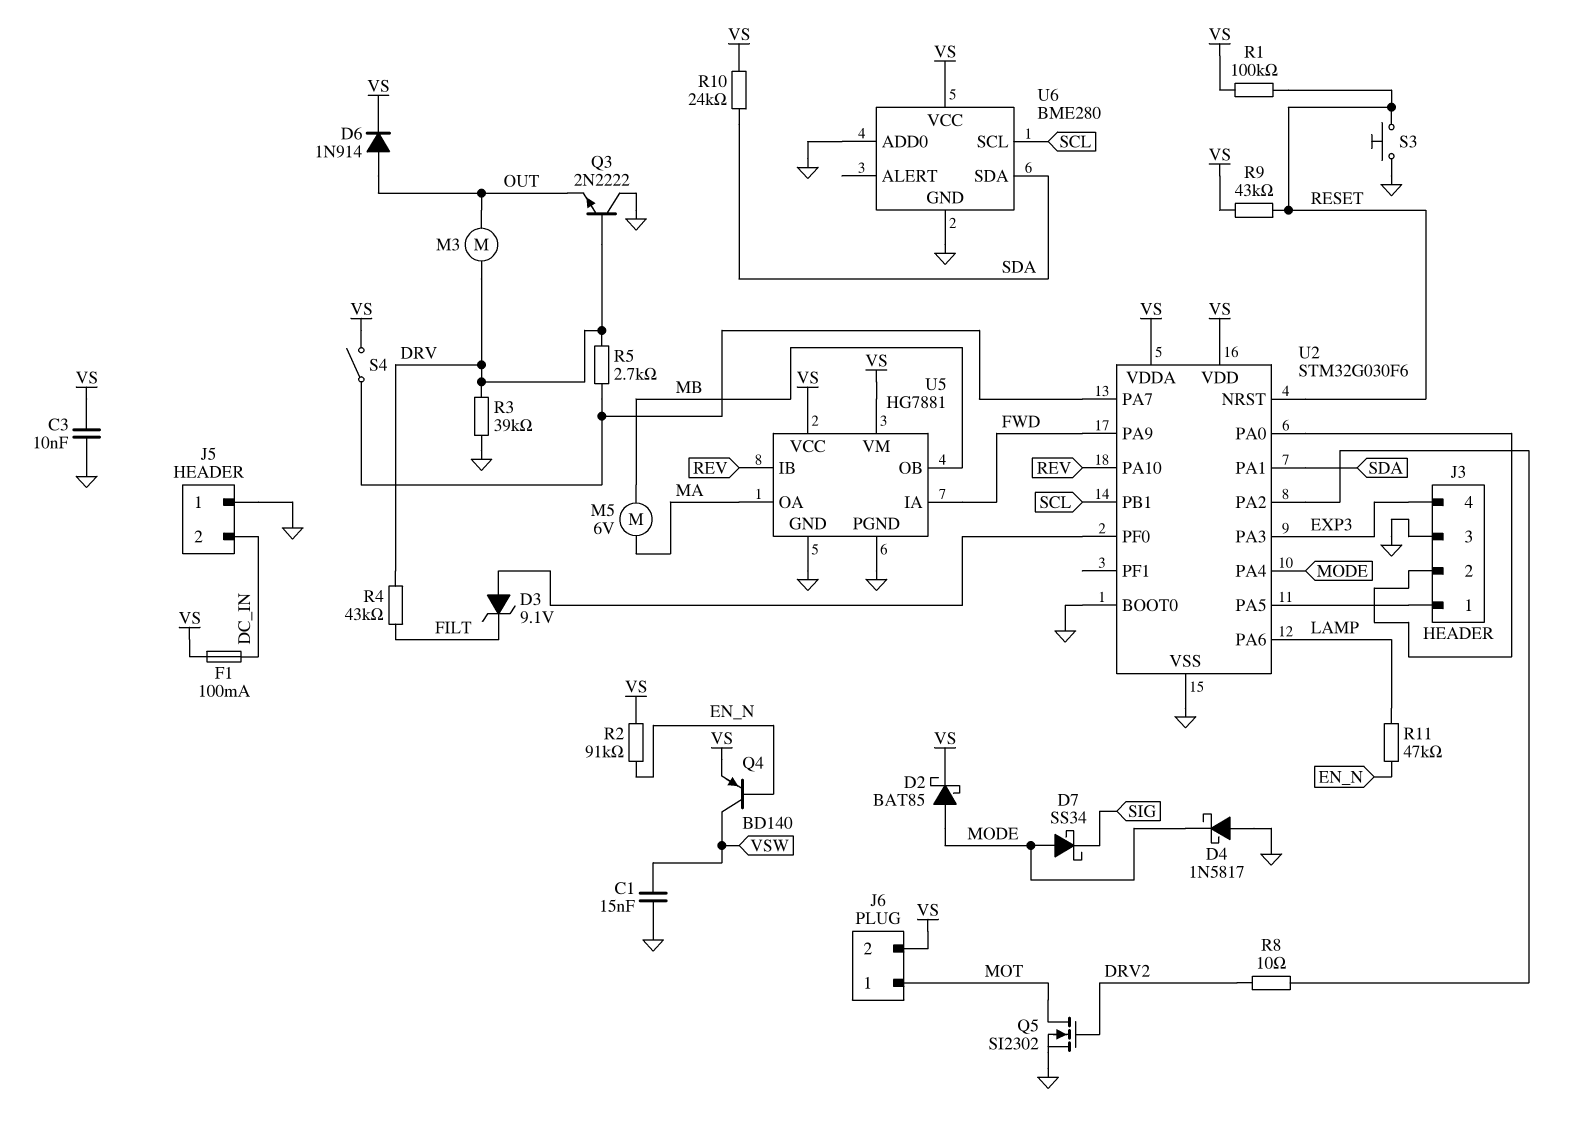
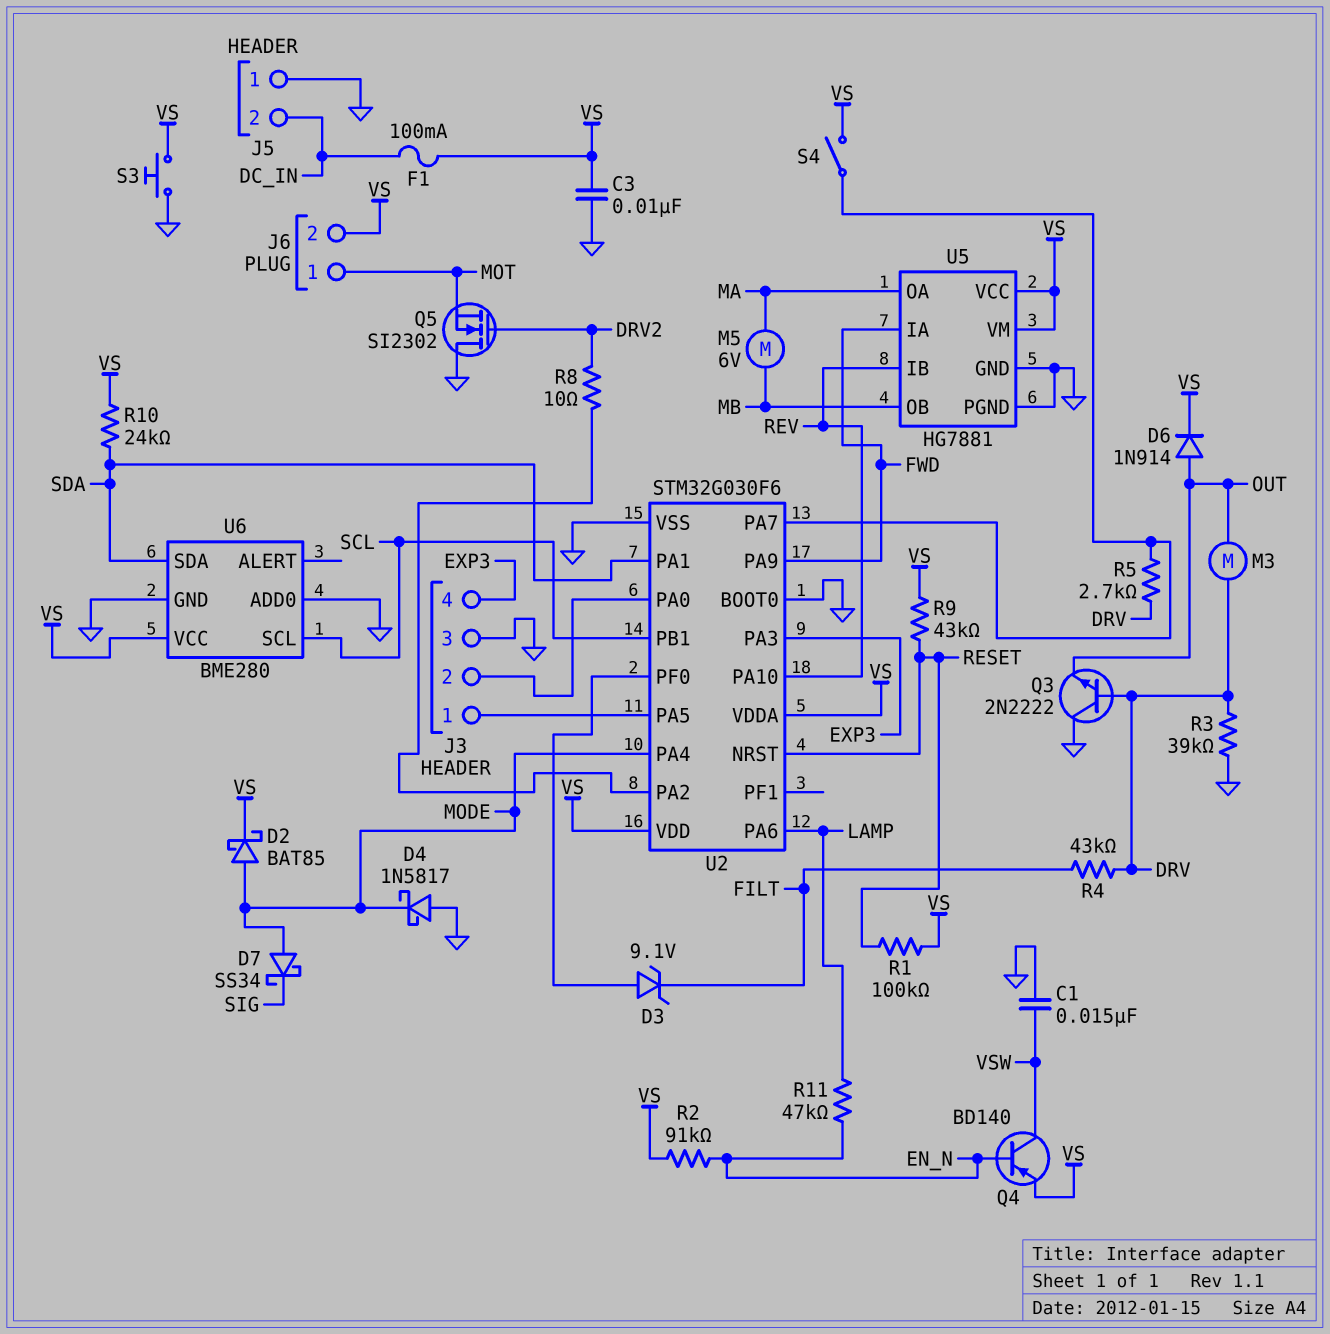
Q5: NMOS SI2302 (G DRV2, D MOT, S GND) -> NMOS SI2302 (G DRV2, D GND, S MOT)
S3: button (GND, RESET) -> button (GND, VS)

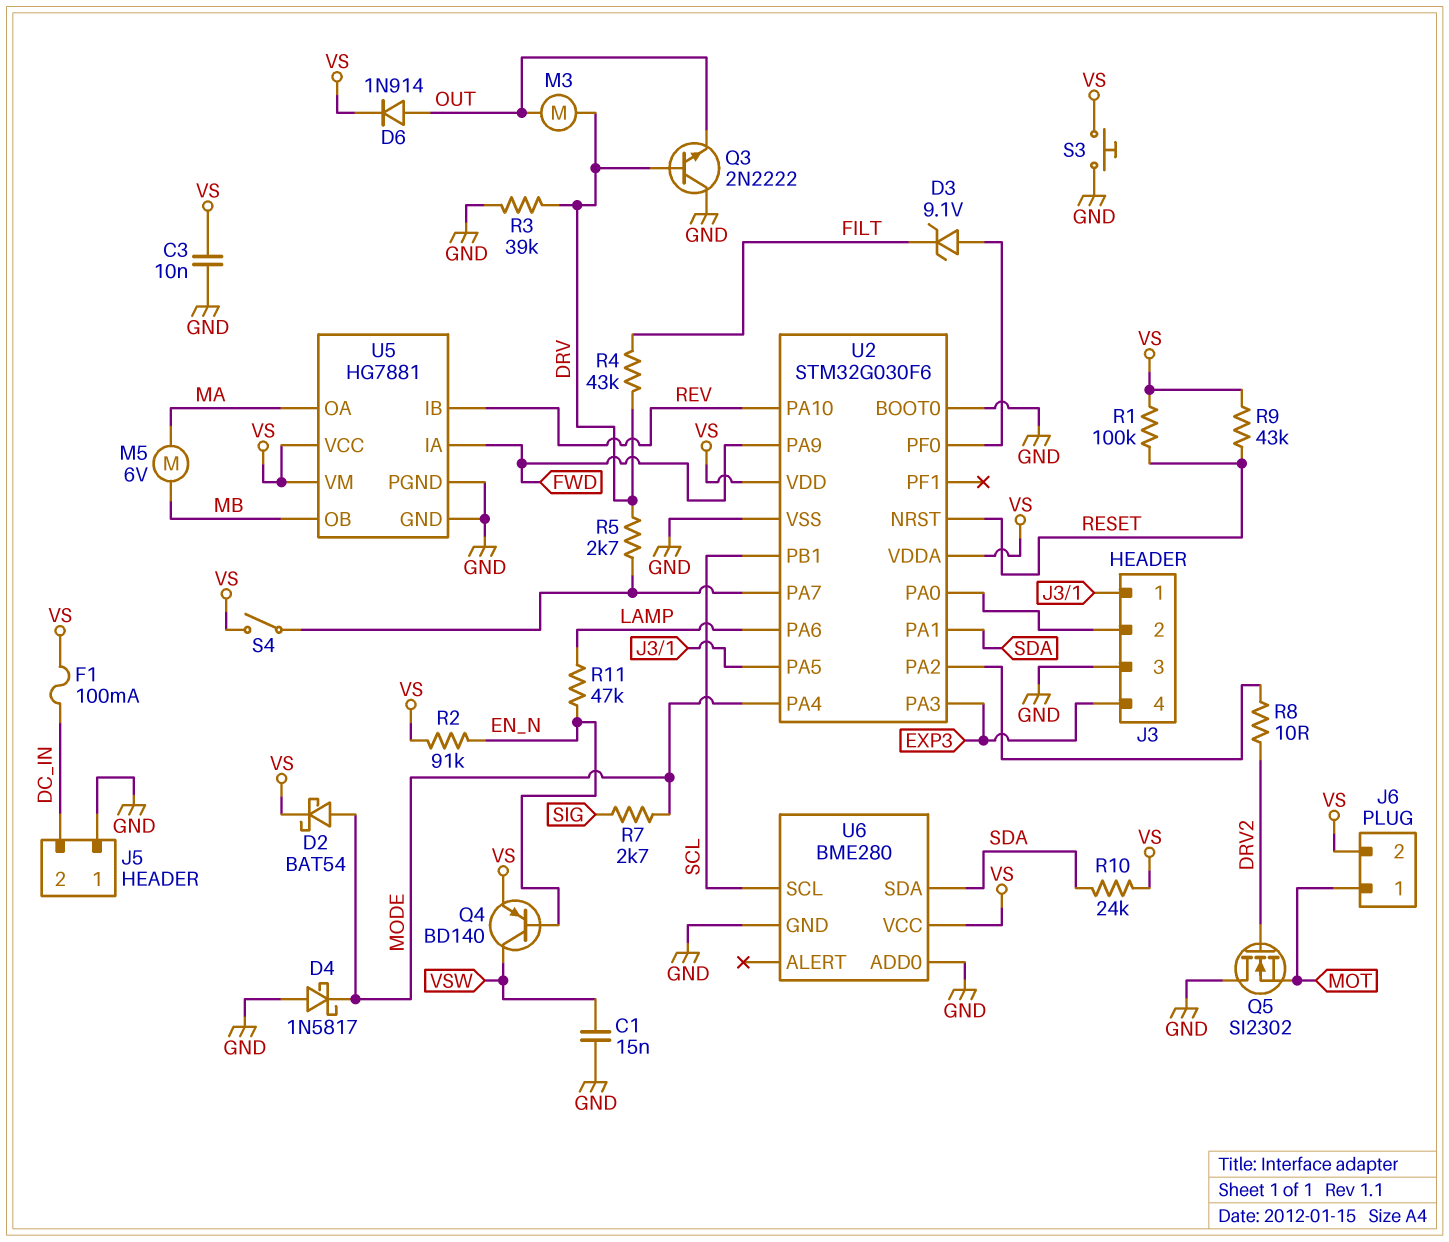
D2: schottky BAT85 (A MODE, K VS) -> schottky BAT54 (A MODE, K VS)
D7: schottky SS34 (A MODE, K SIG) -> none
R7: none -> 2.7k (MODE, SIG)

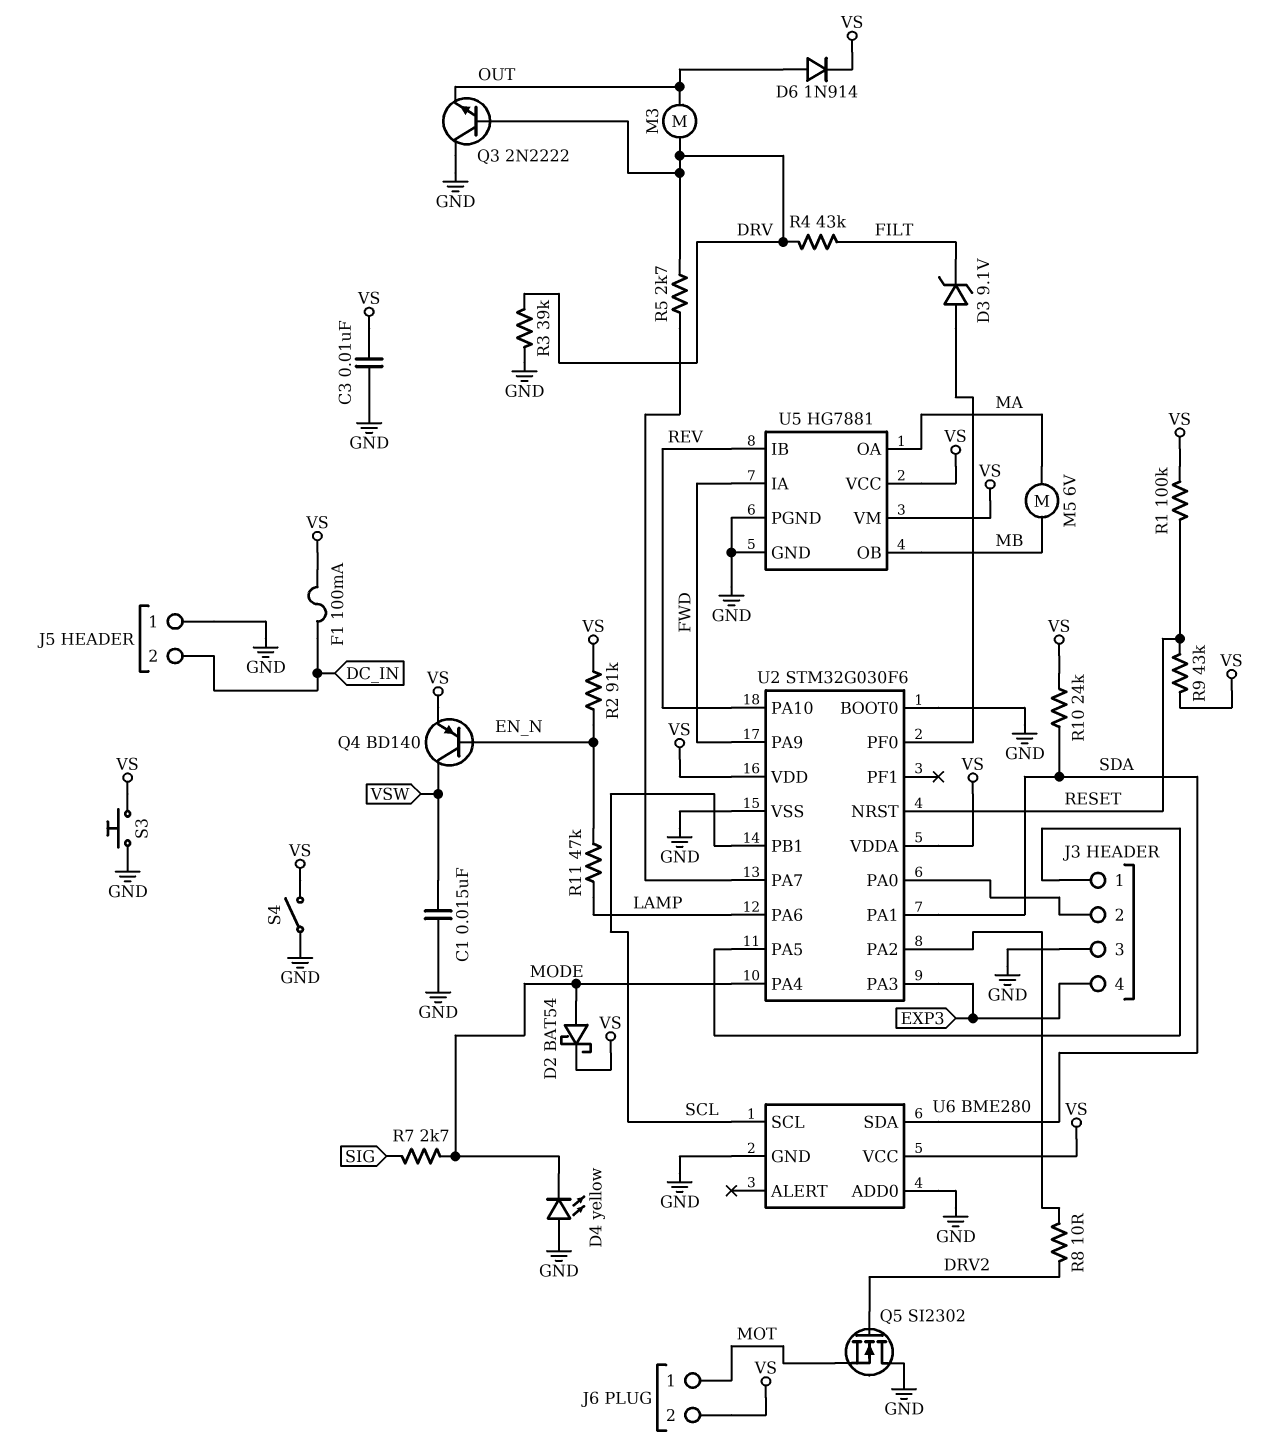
D4: schottky 1N5817 (A GND, K MODE) -> LED yellow (A GND, K MODE)
S4: switch (U2/PA7, VS) -> switch (GND, VS)

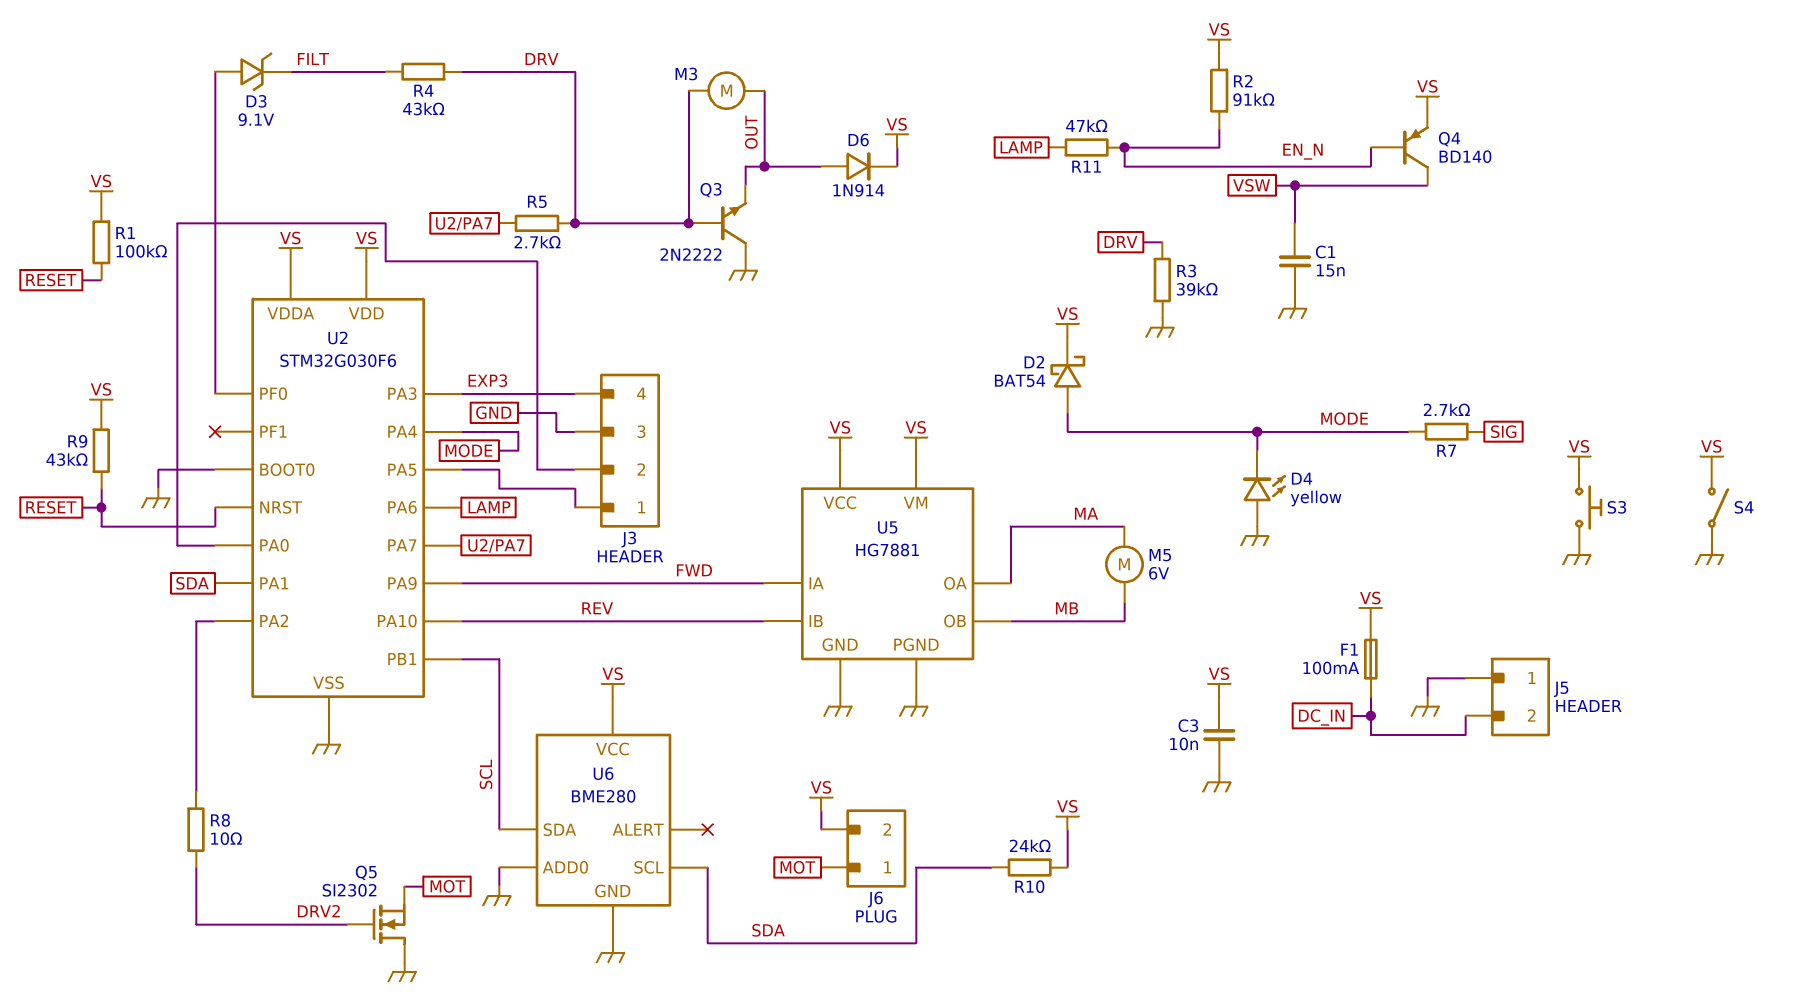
U6 pin SCL: SCL -> SDA
U6 pin SDA: SDA -> SCL

